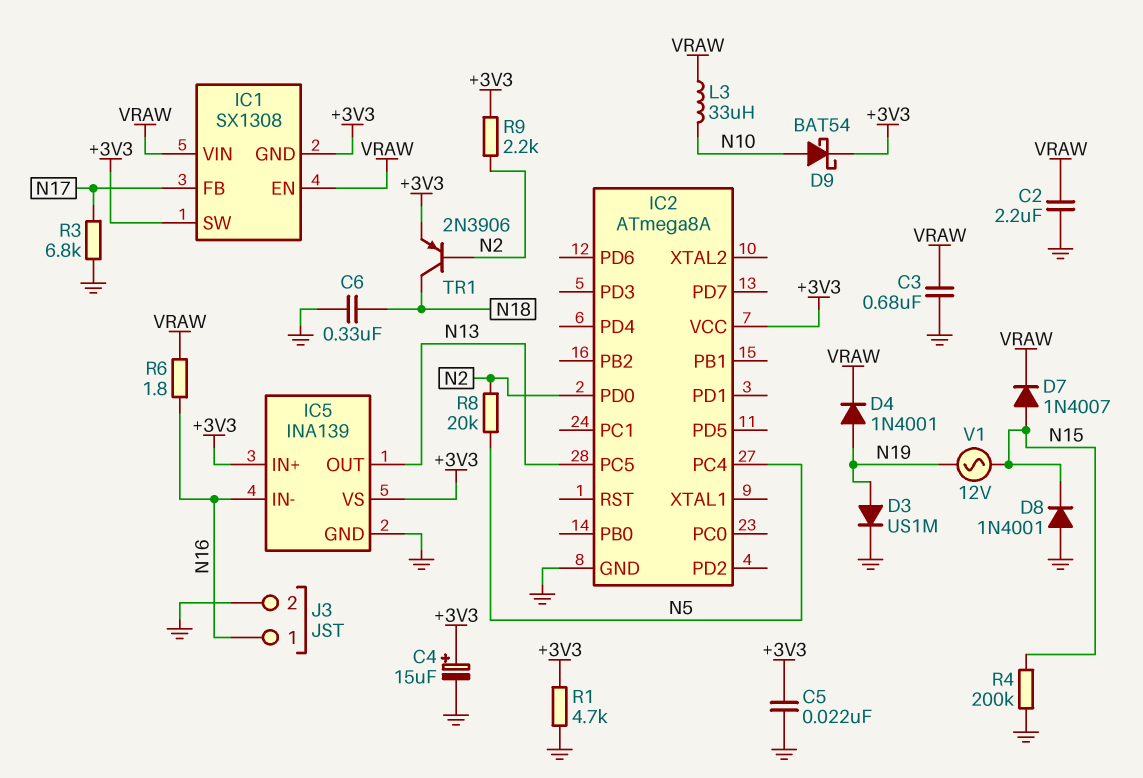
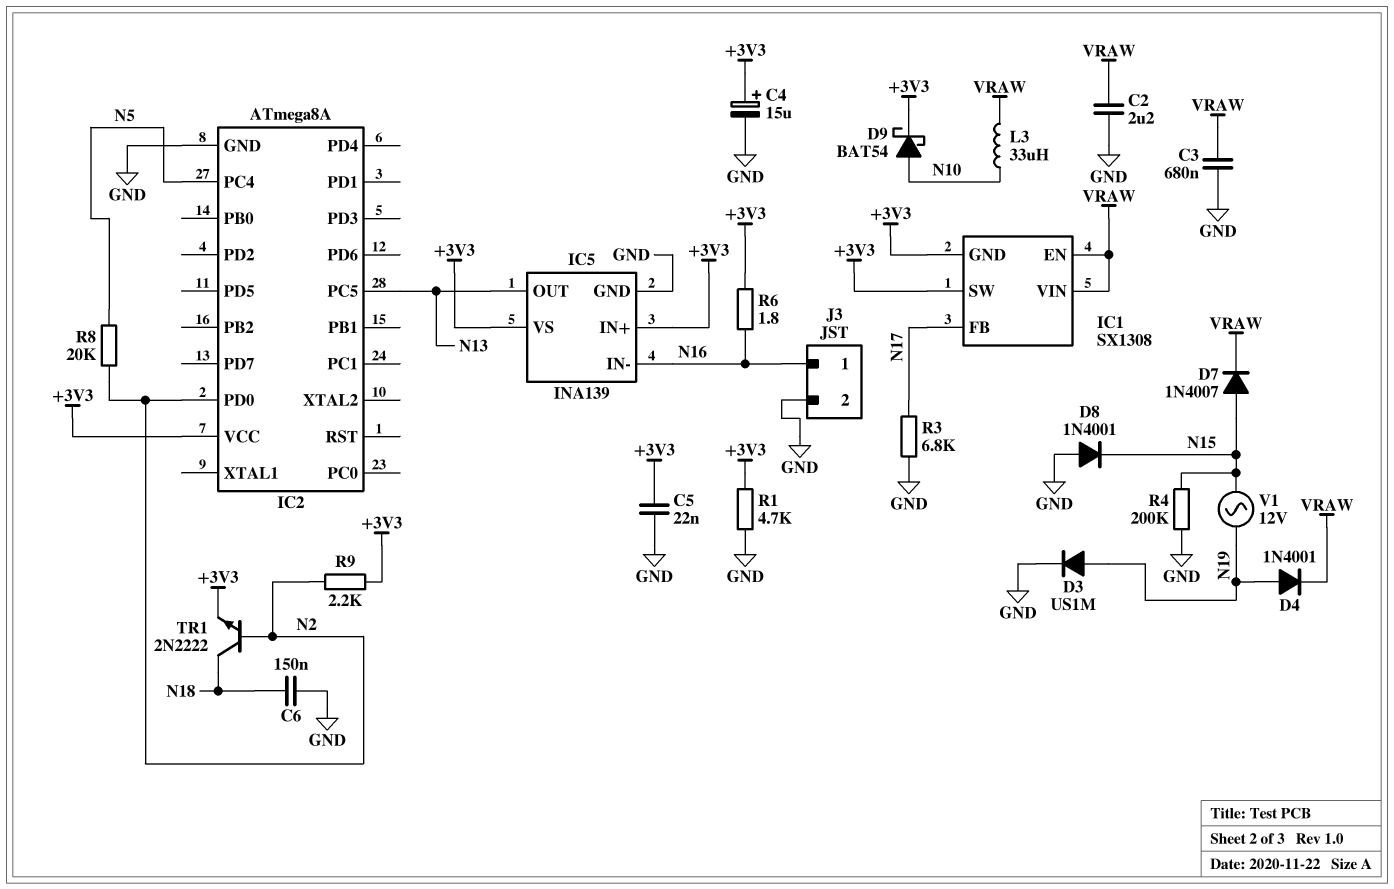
C6: 330nF (GND, N18) -> 150nF (GND, N18)
R6: 1.8 (N16, VRAW) -> 1.8 (+3V3, N16)
TR1: PNP 2N3906 (B N2, C N18, E +3V3) -> NPN 2N2222 (B N2, C N18, E +3V3)

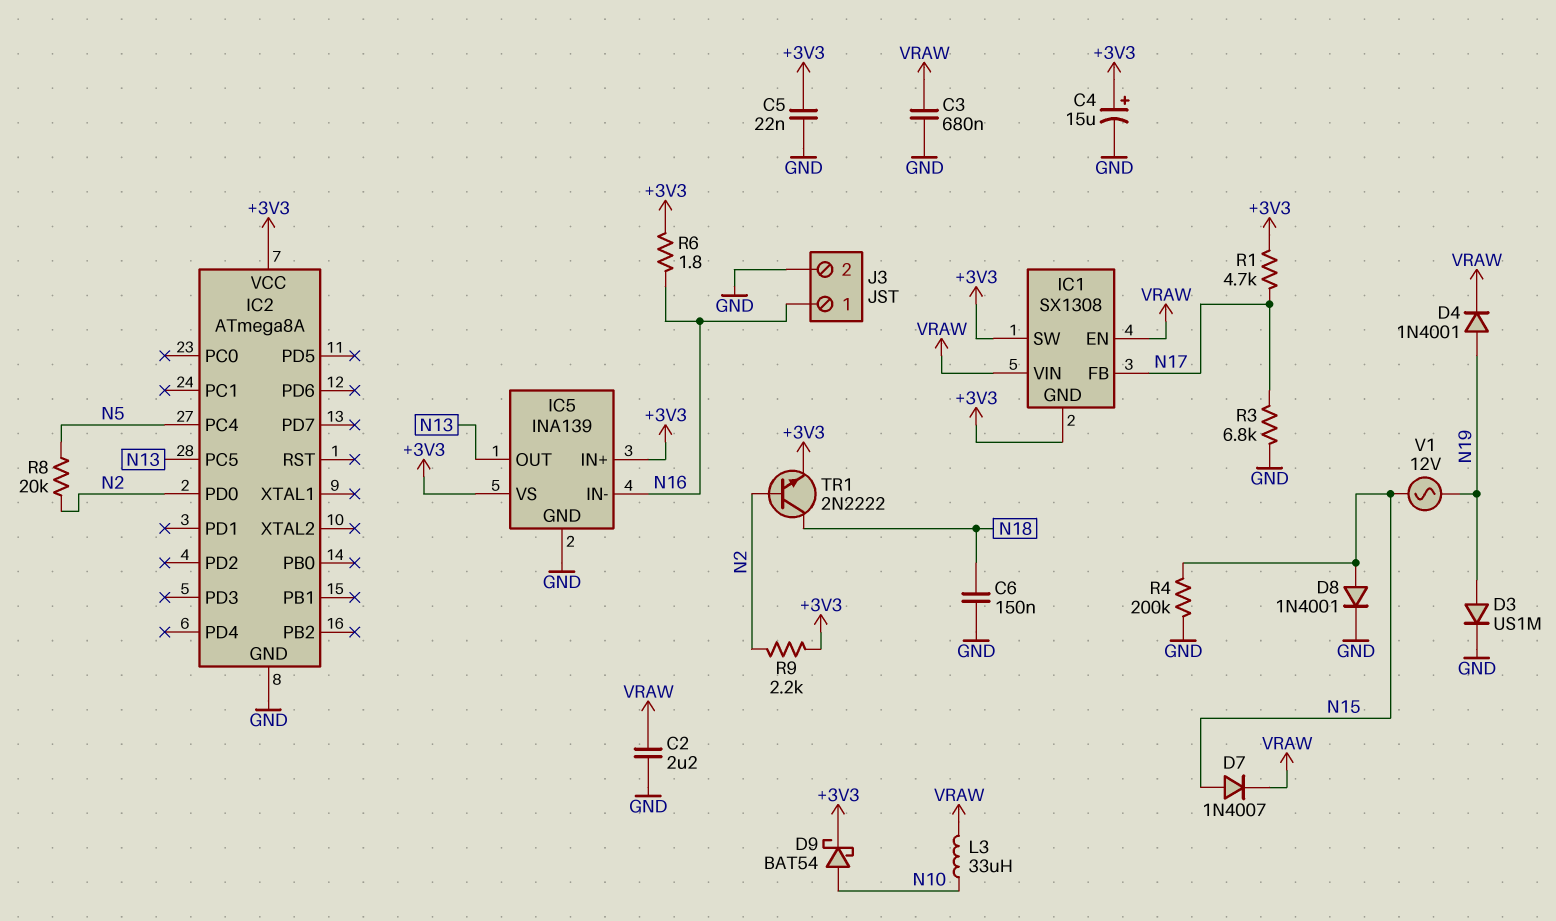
D8: diode 1N4001 (A GND, K N15) -> diode 1N4001 (A N15, K GND)
R1: 4.7k (+3V3, GND) -> 4.7k (+3V3, N17)

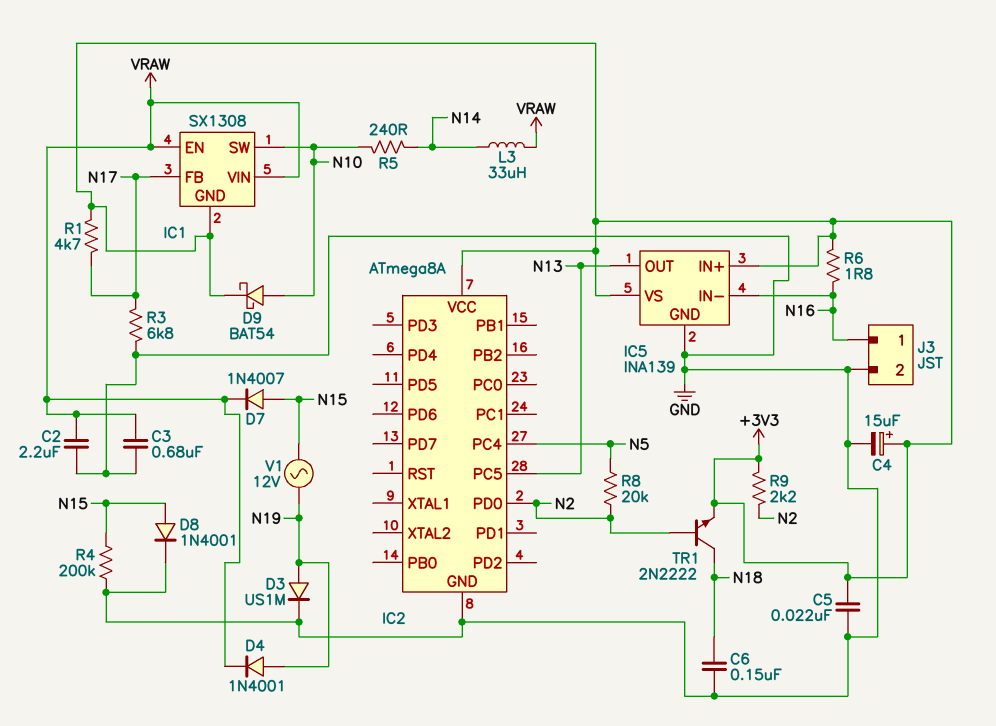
IC1 pin SW: +3V3 -> N10
L3: 33uH (N10, VRAW) -> 33uH (N14, VRAW)
R5: none -> 240 (N10, N14)

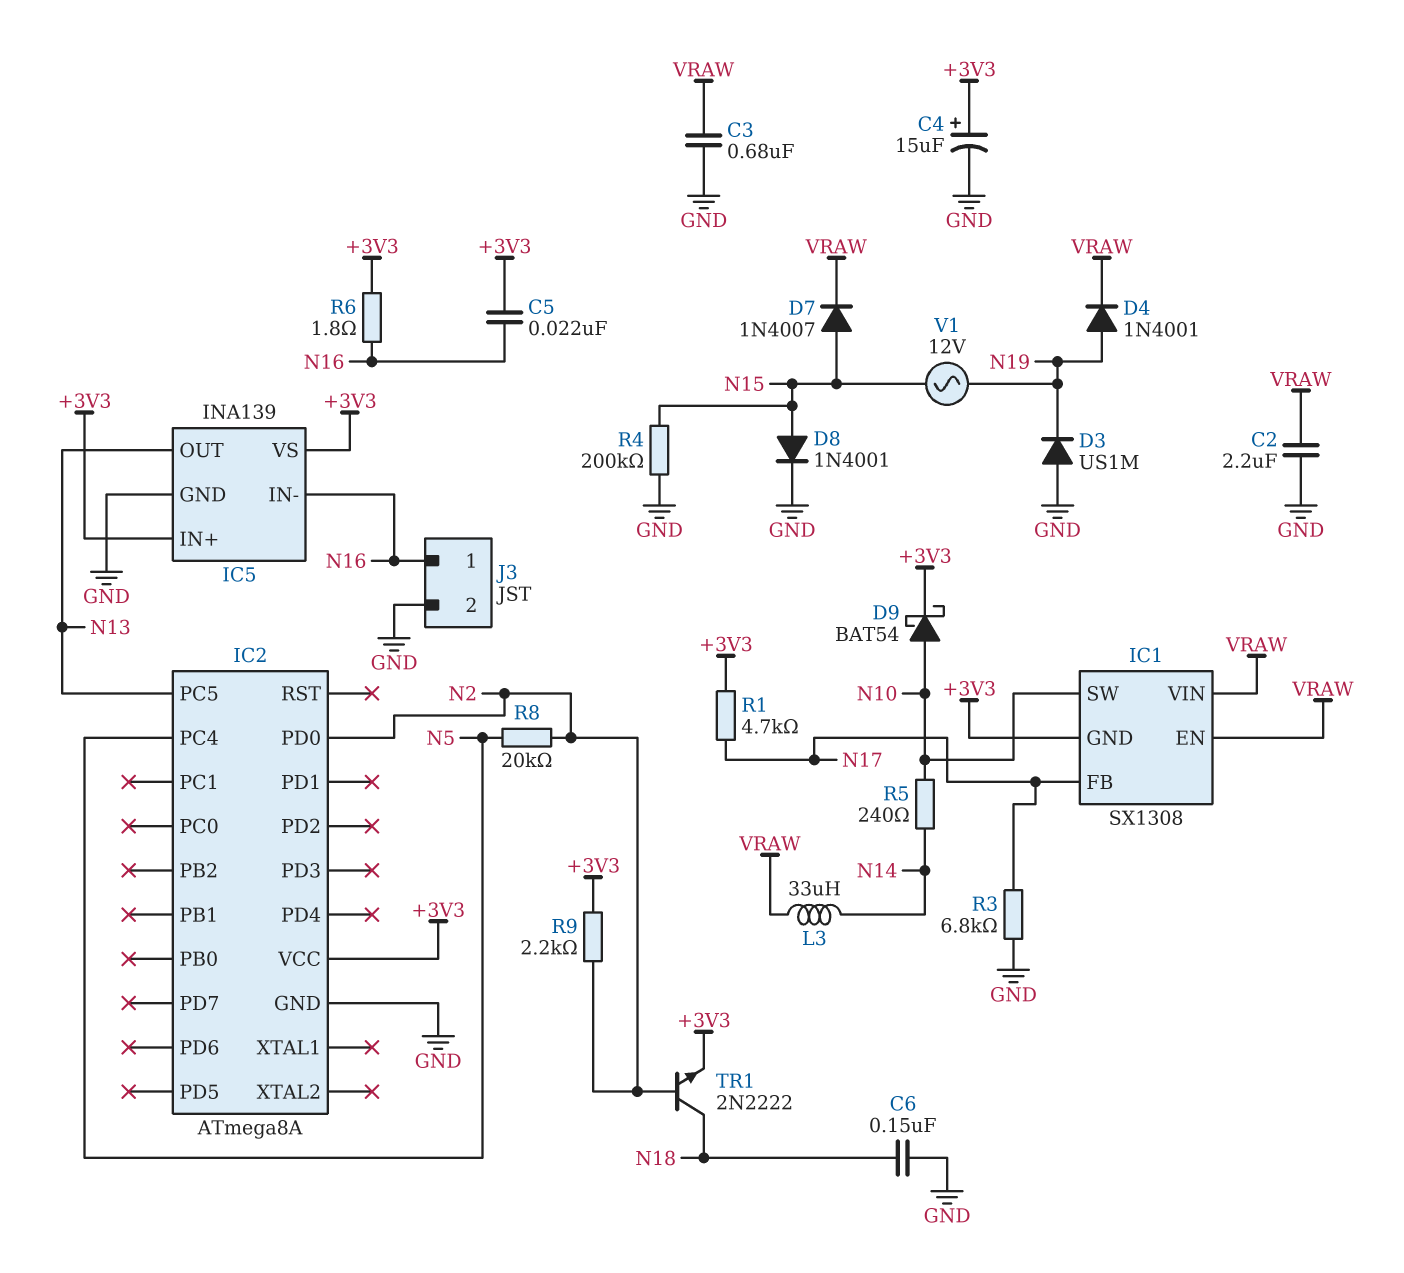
C5: 22nF (+3V3, GND) -> 22nF (+3V3, N16)
D3: diode US1M (A N19, K GND) -> diode US1M (A GND, K N19)

